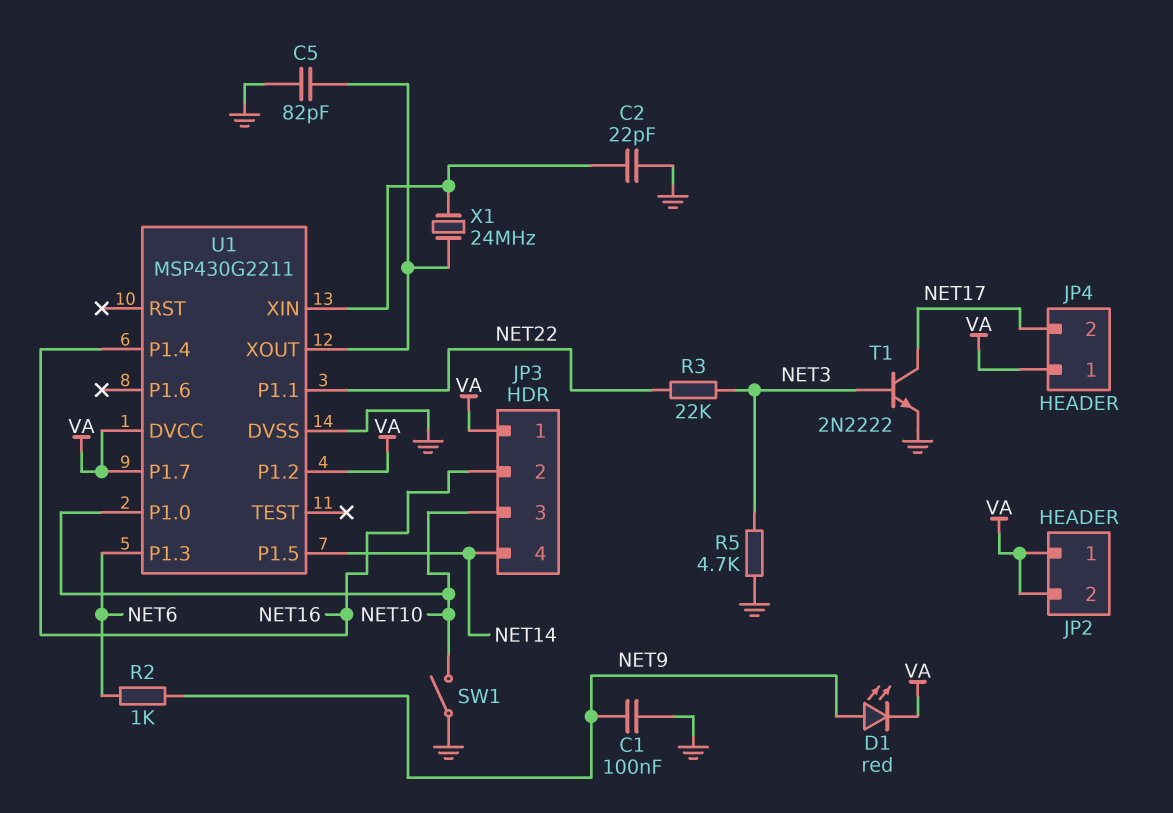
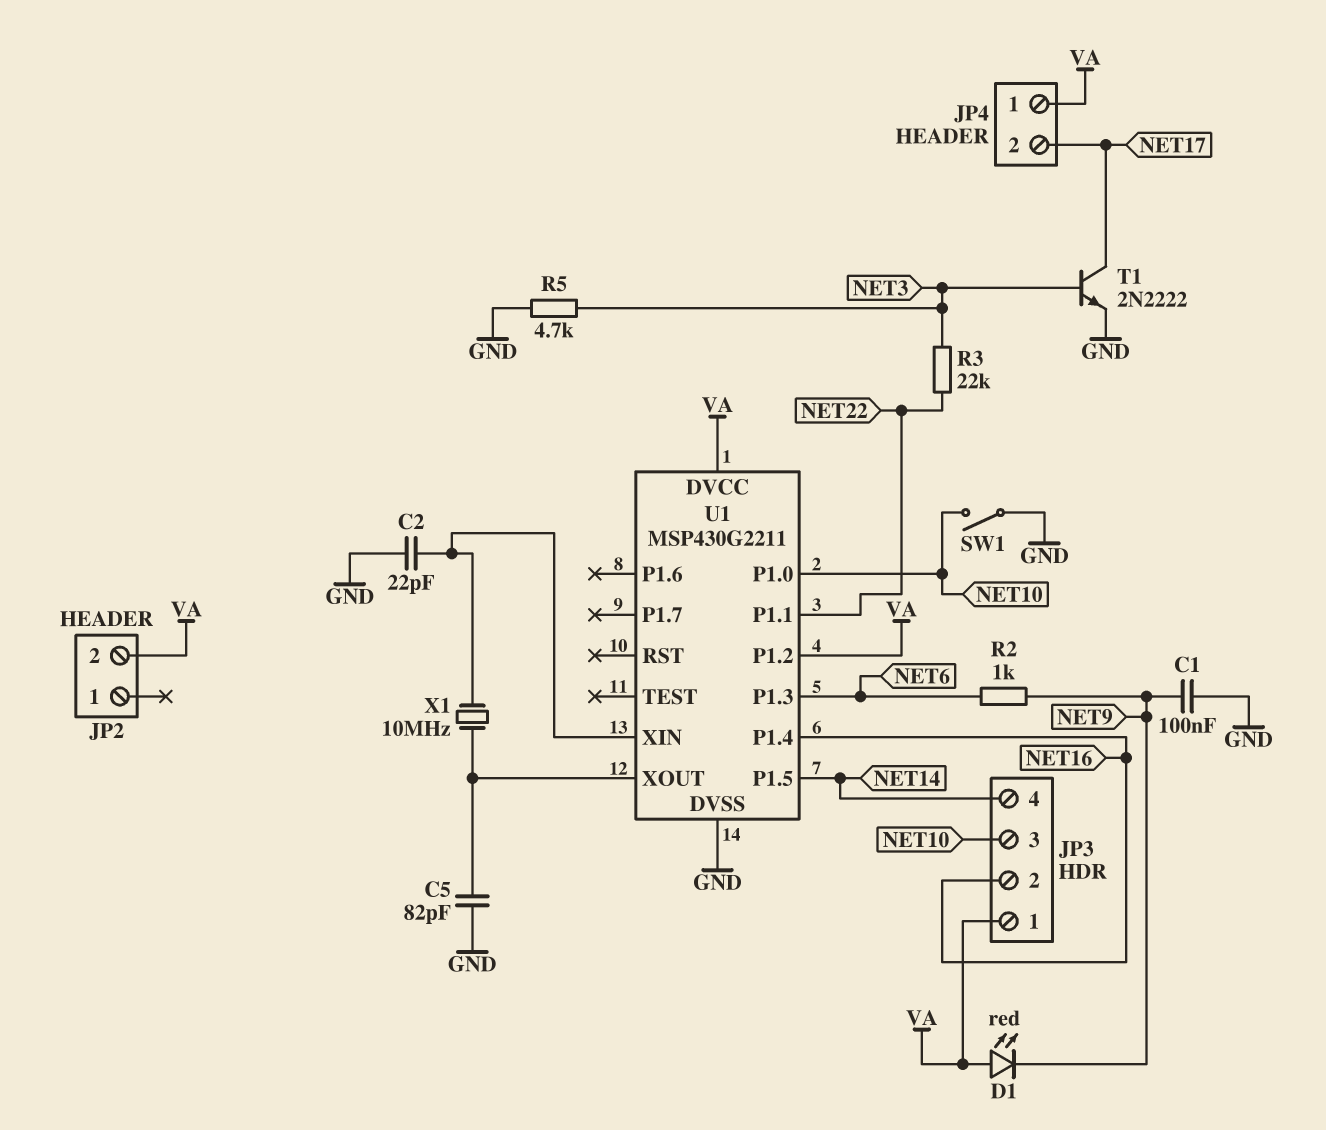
D1: LED red (A NET9, K VA) -> LED red (A VA, K NET9)
JP2 pin 1: VA -> none
U1 pin P1.7: VA -> none
X1: 24MHz (U1/XIN, U1/XOUT) -> 10MHz (U1/XIN, U1/XOUT)

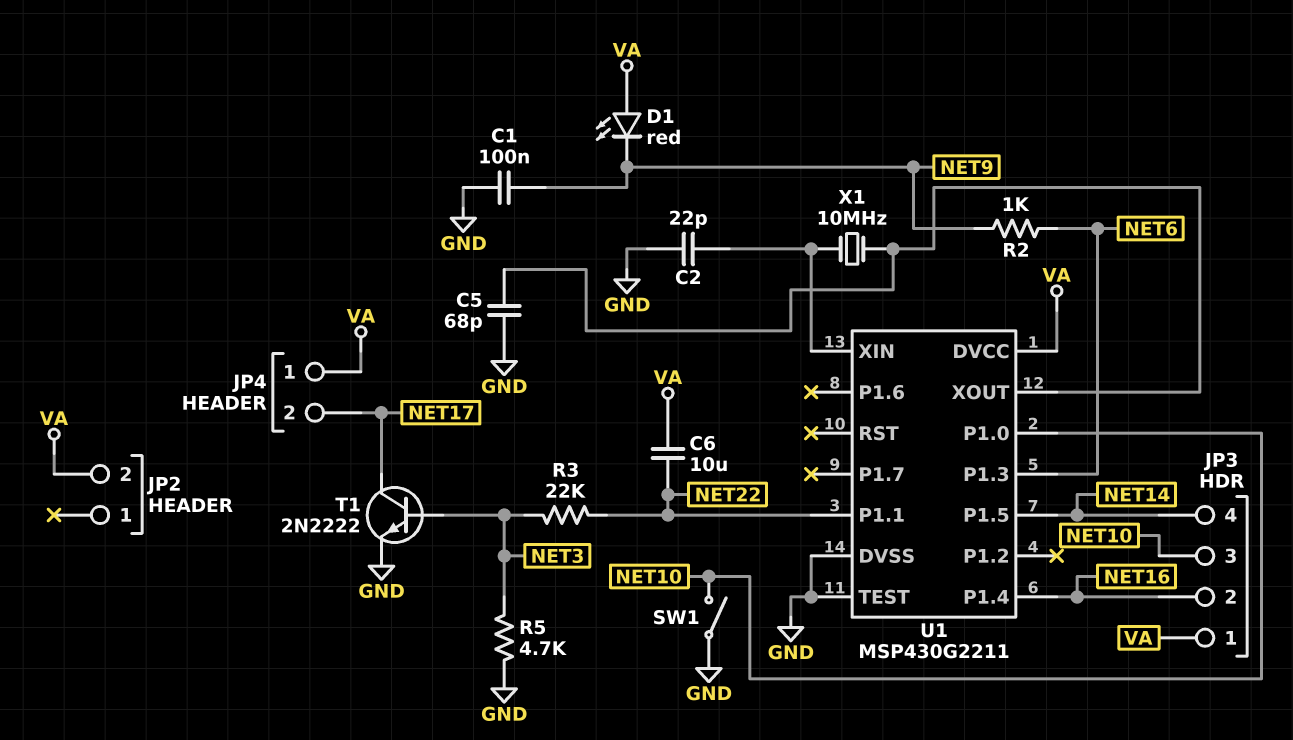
C5: 82pF (GND, U1/XOUT) -> 68pF (GND, U1/XOUT)
C6: none -> 10uF (NET22, VA)
U1 pin P1.2: VA -> none
U1 pin TEST: none -> GND

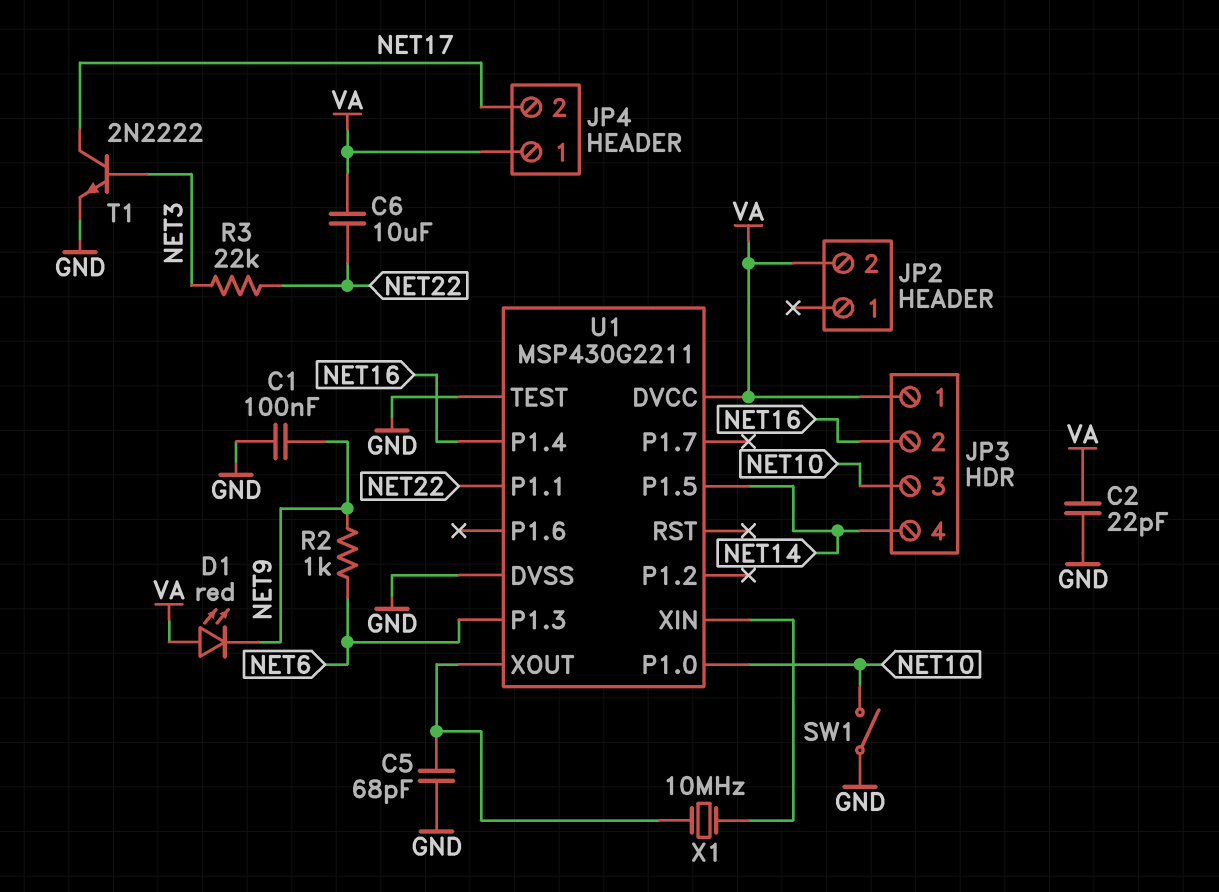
C2: 22pF (GND, U1/XIN) -> 22pF (GND, VA)
R5: 4.7k (GND, NET3) -> none

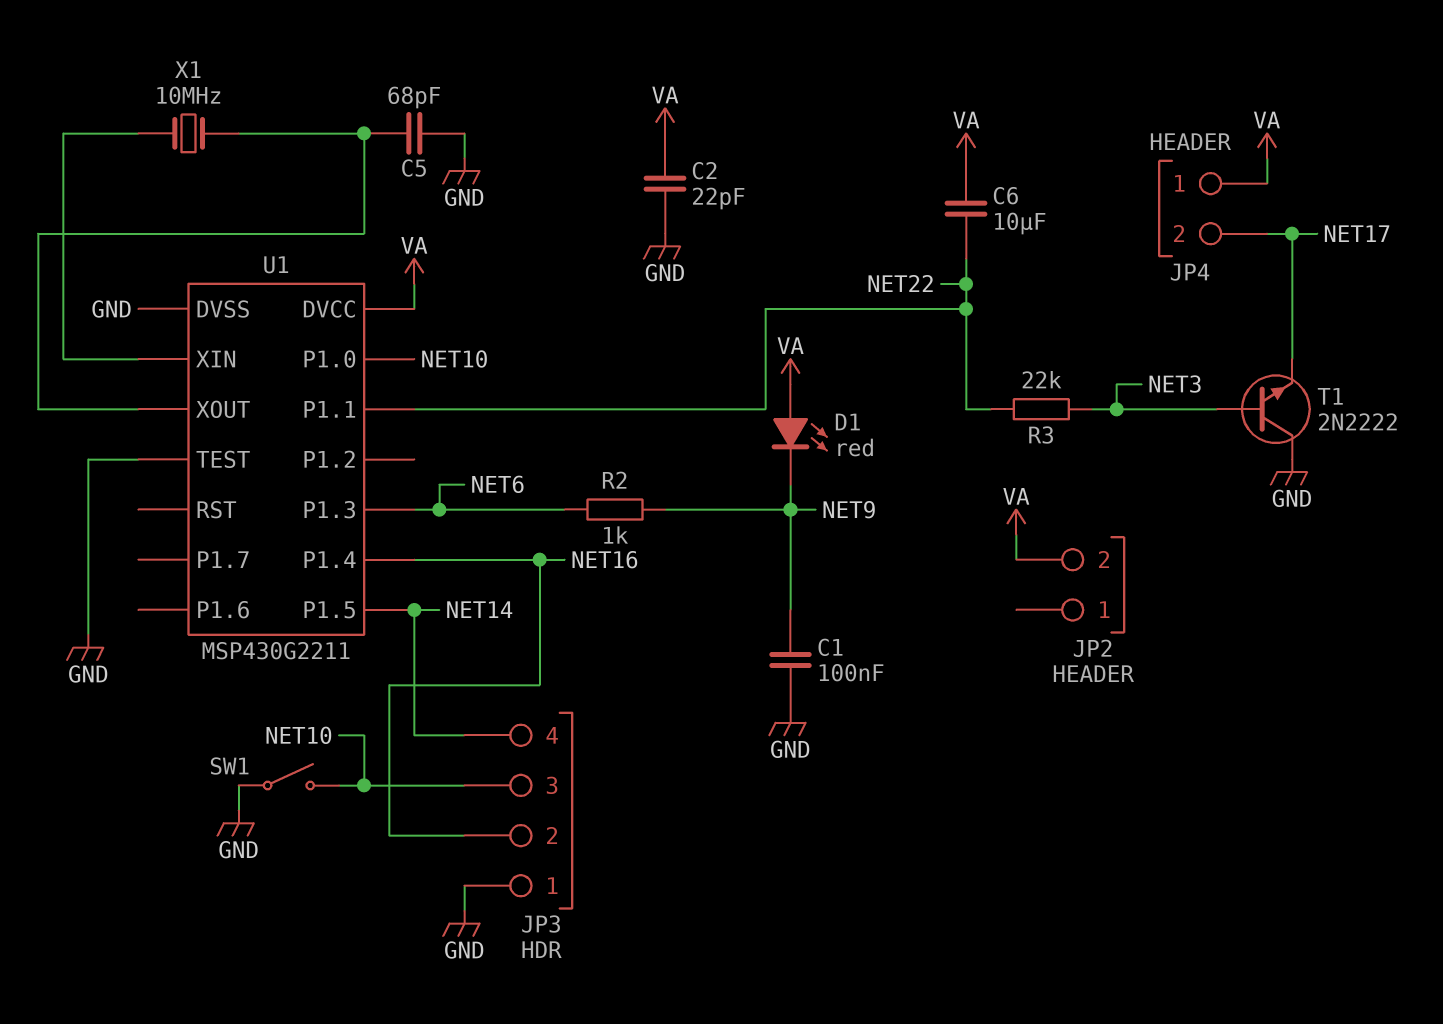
JP3 pin 1: VA -> GND
T1: NPN 2N2222 (B NET3, C NET17, E GND) -> NPN 2N2222 (B NET3, C GND, E NET17)

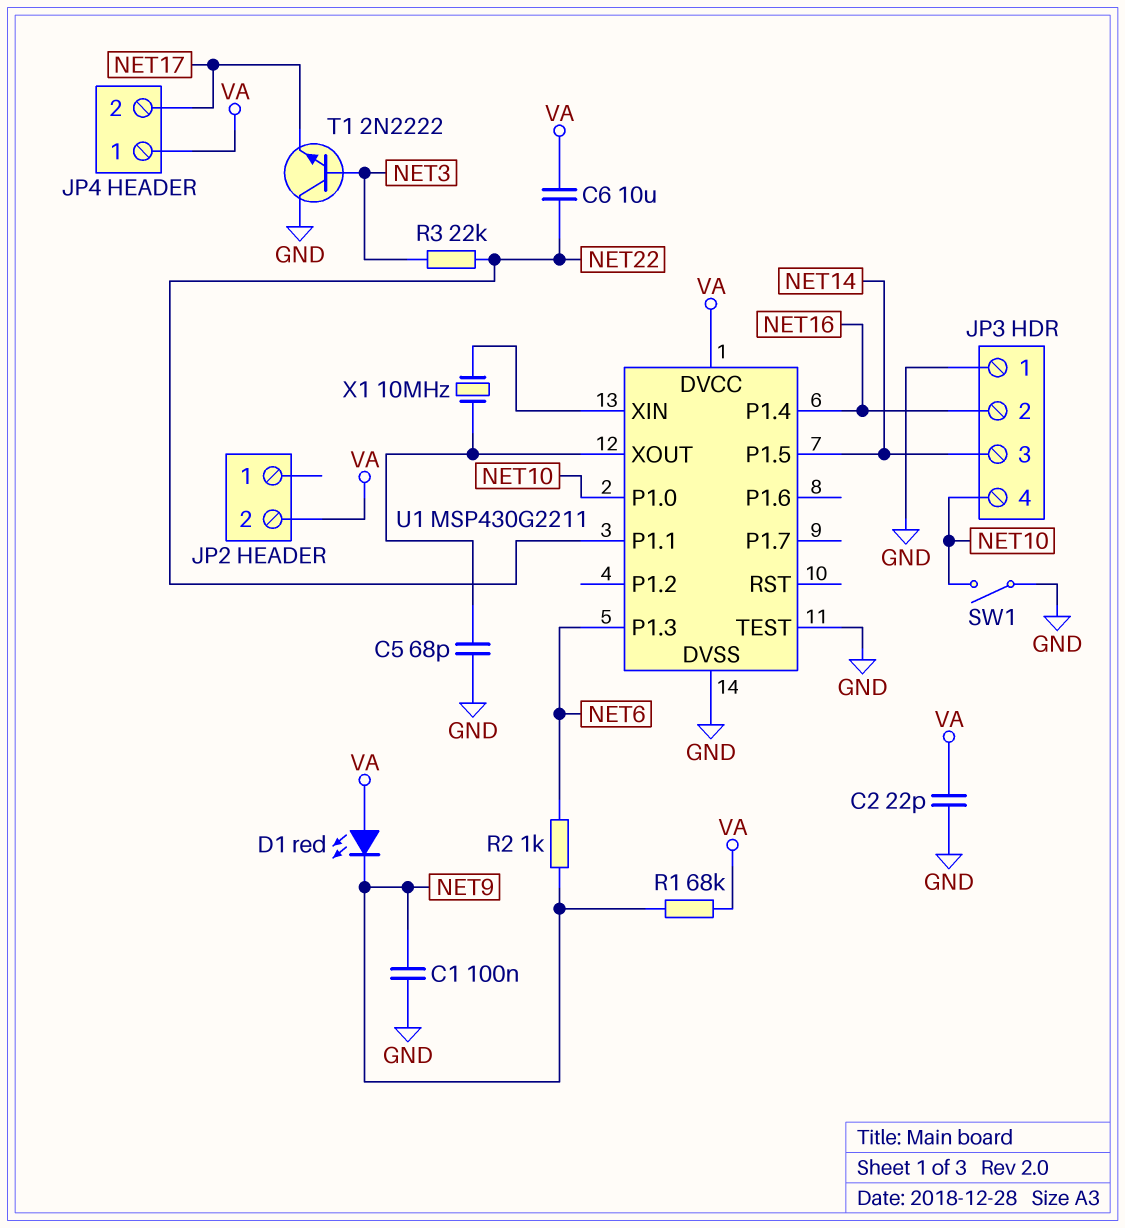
JP3 pin 3: NET10 -> NET14
JP3 pin 4: NET14 -> NET10
R1: none -> 68k (NET9, VA)

